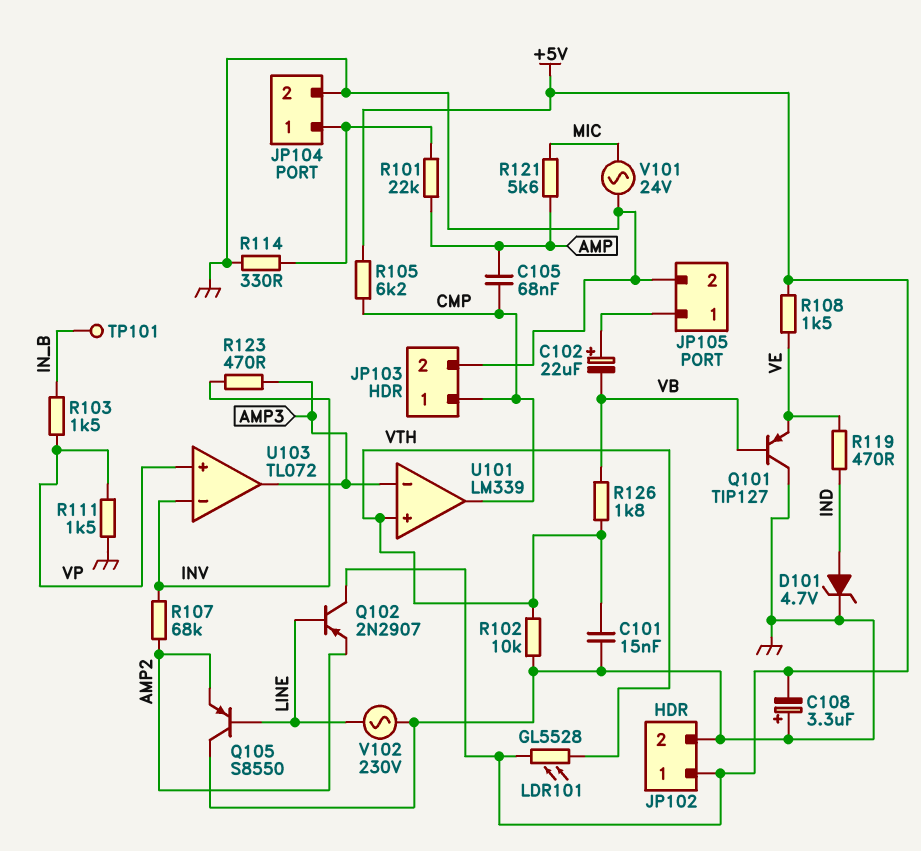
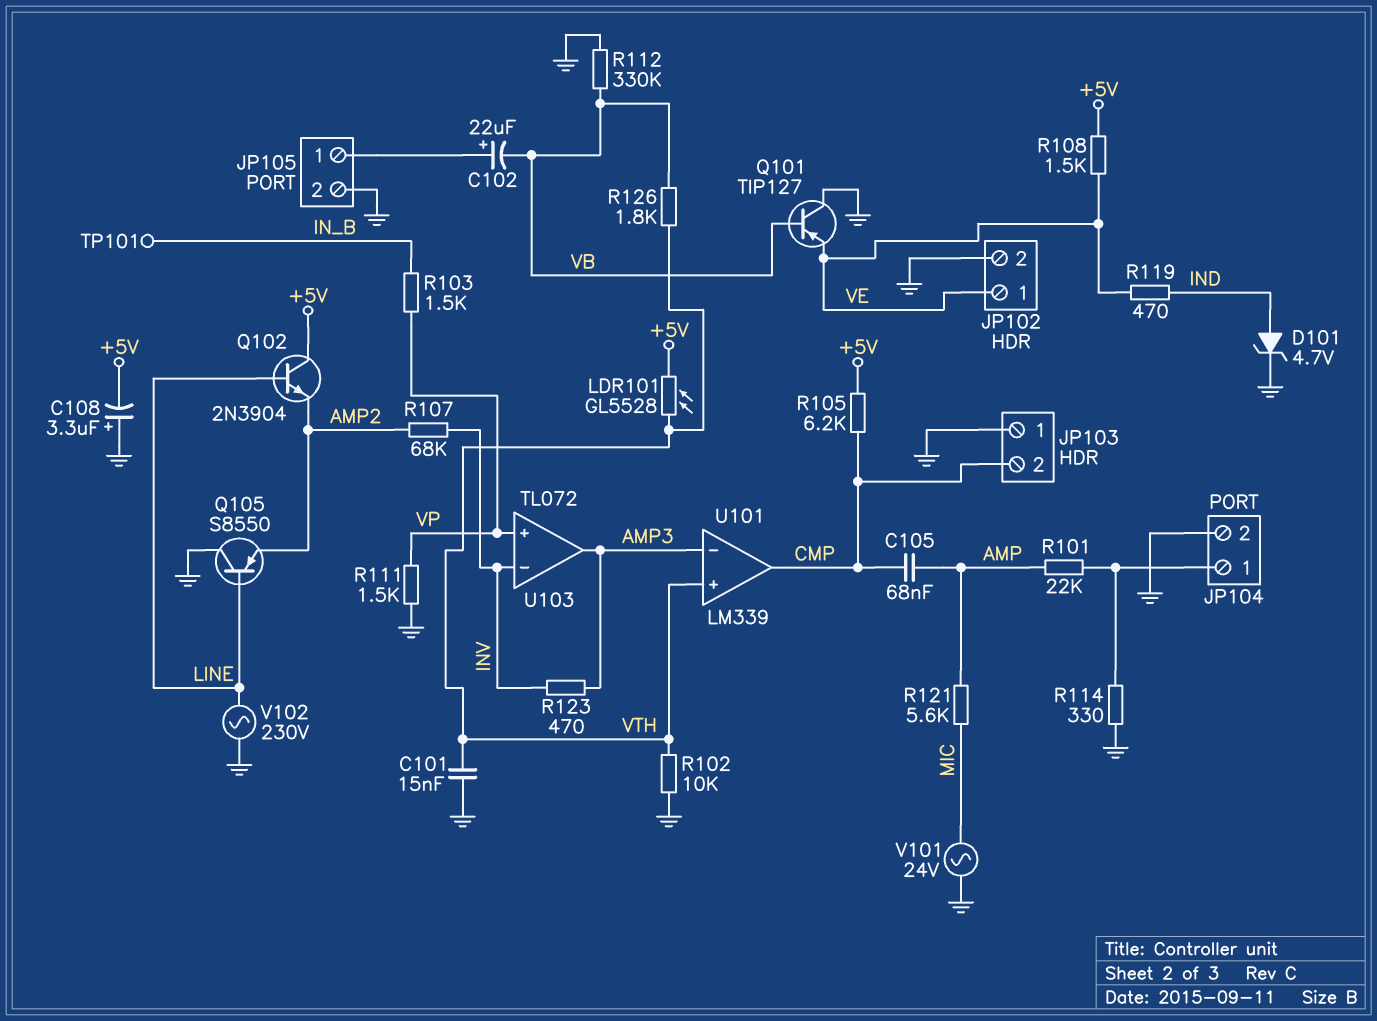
JP102 pin 1: +5V -> VE
JP103 pin 1: CMP -> GND
JP103 pin 2: GND -> CMP
Q102: PNP 2N2907 (B LINE, C +5V, E AMP2) -> NPN 2N3904 (B LINE, C +5V, E AMP2)
R112: none -> 330k (GND, VB)

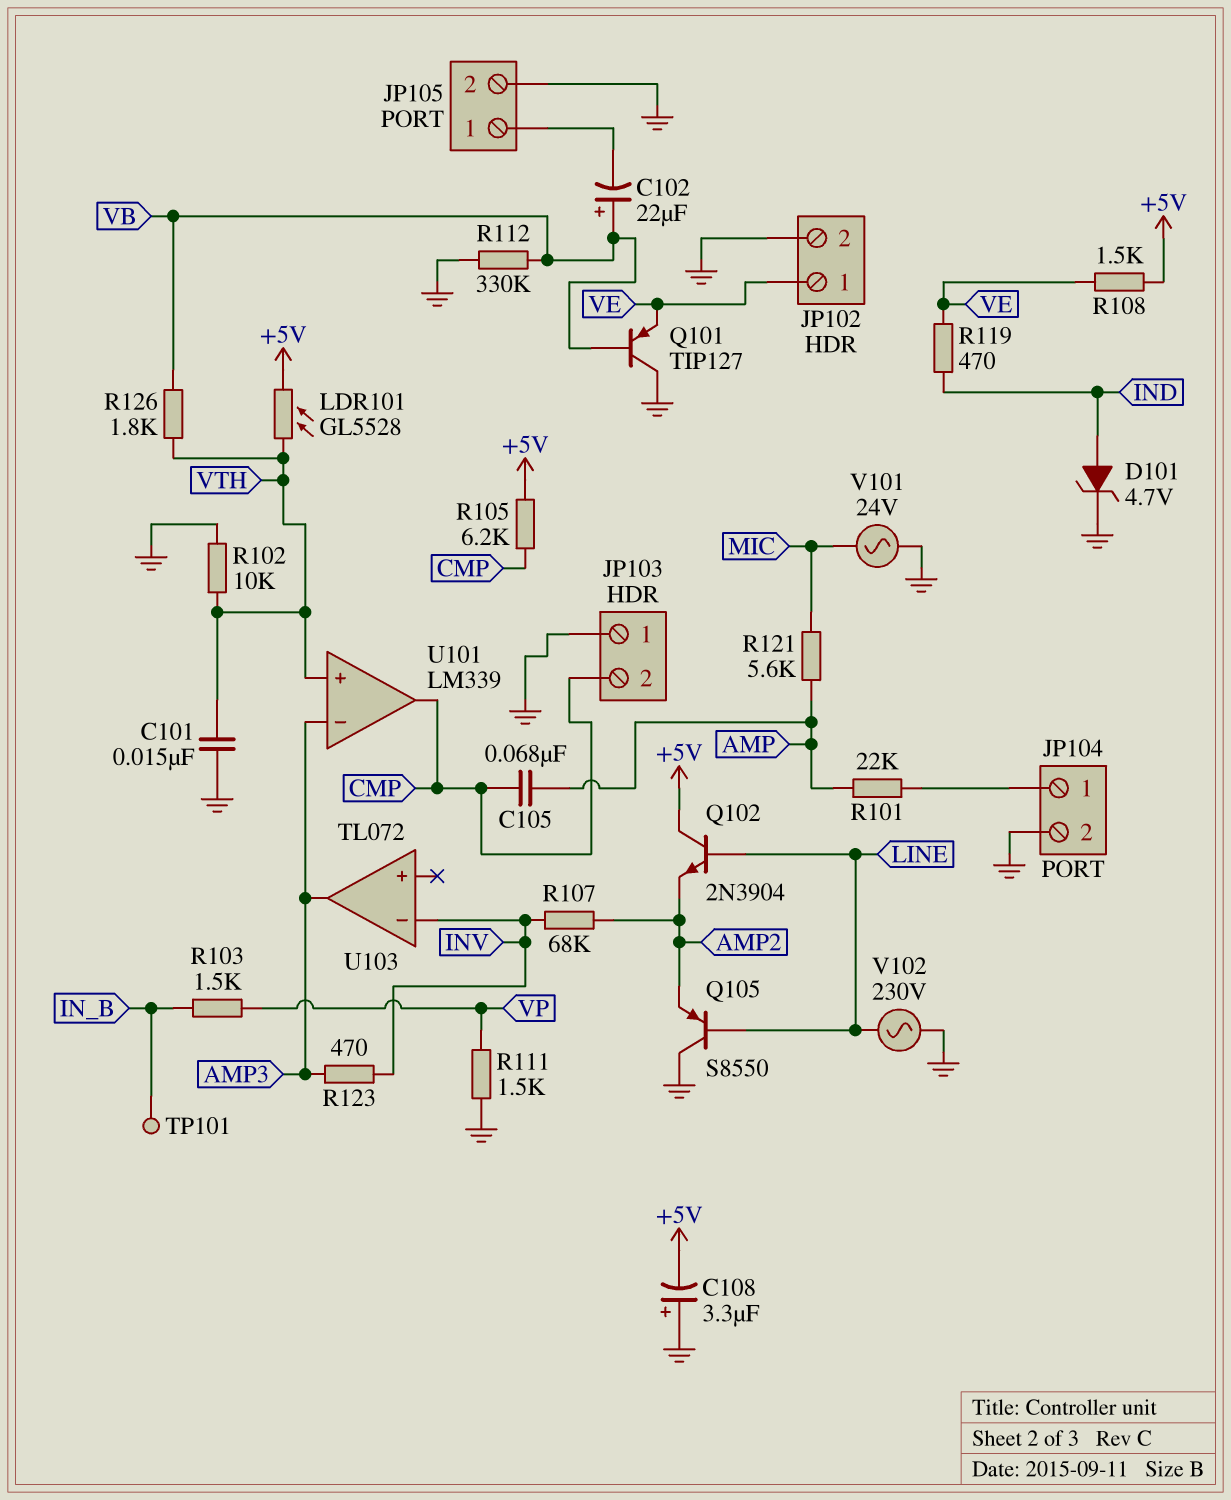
C102: 22uF (plus JP105/1, minus VB) -> 22uF (plus VB, minus JP105/1)
R114: 330 (GND, JP104/1) -> none
U103 pin in+: VP -> none

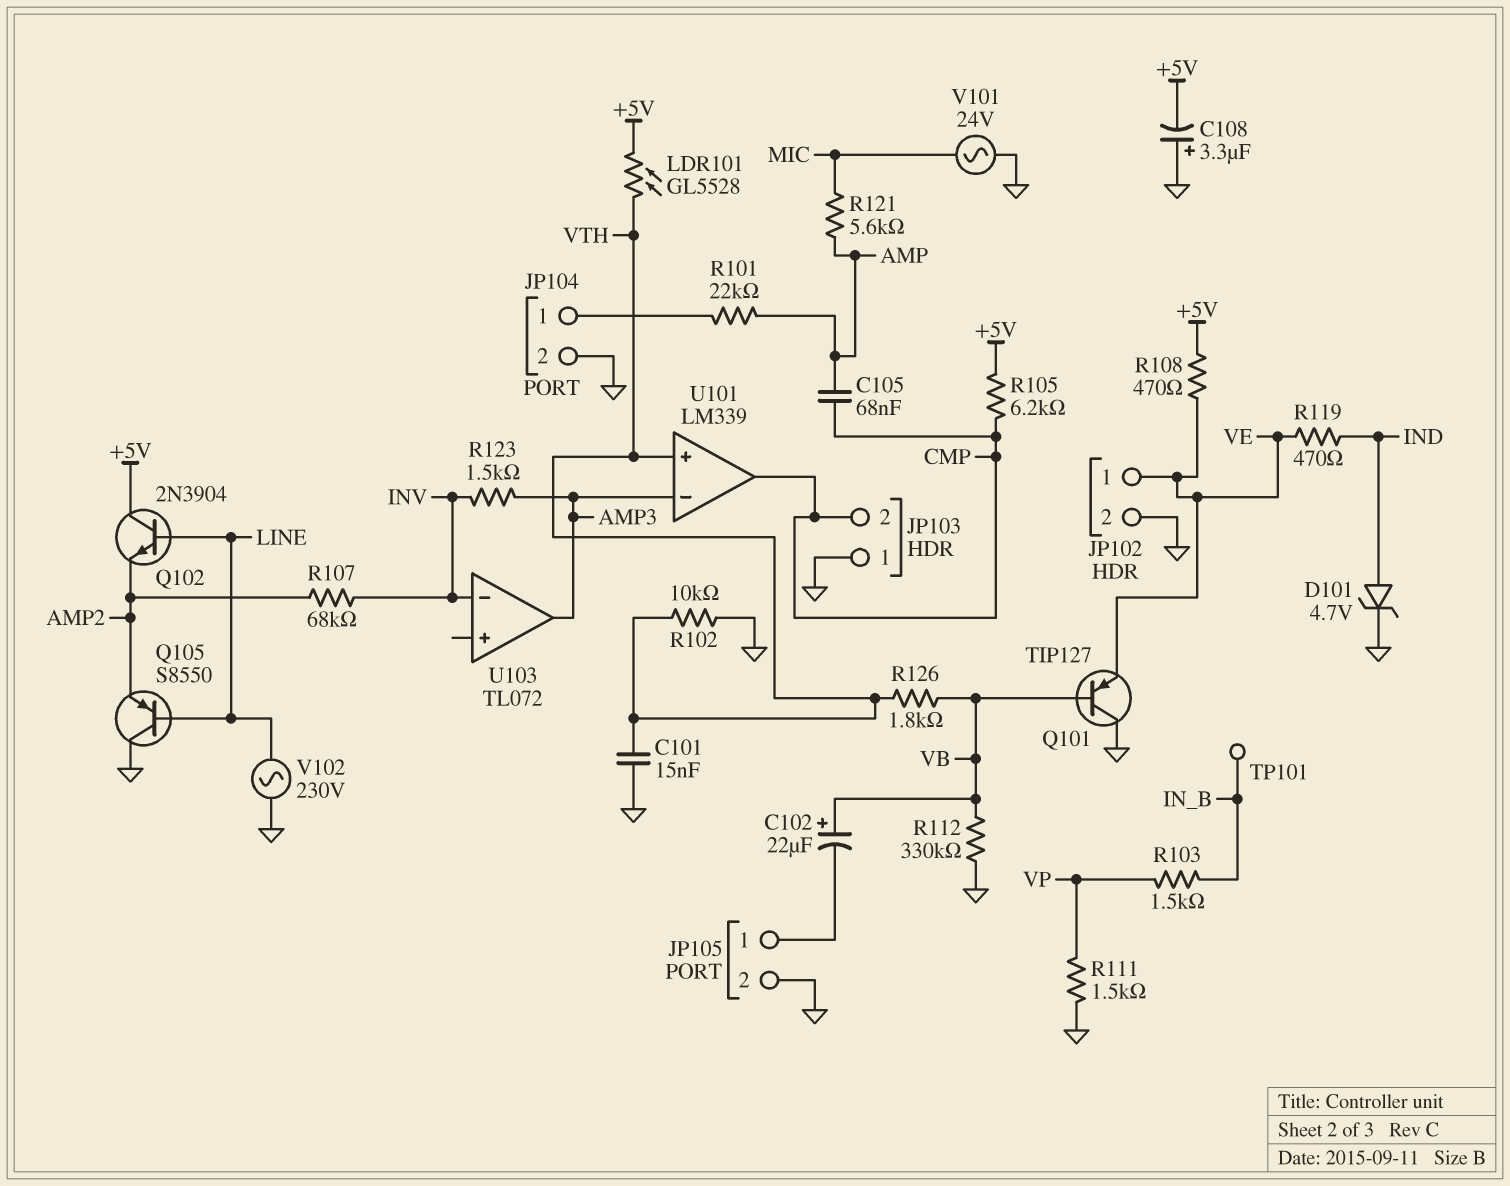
R108: 1.5k (+5V, VE) -> 470 (+5V, VE)
R123: 470 (AMP3, INV) -> 1.5k (AMP3, INV)

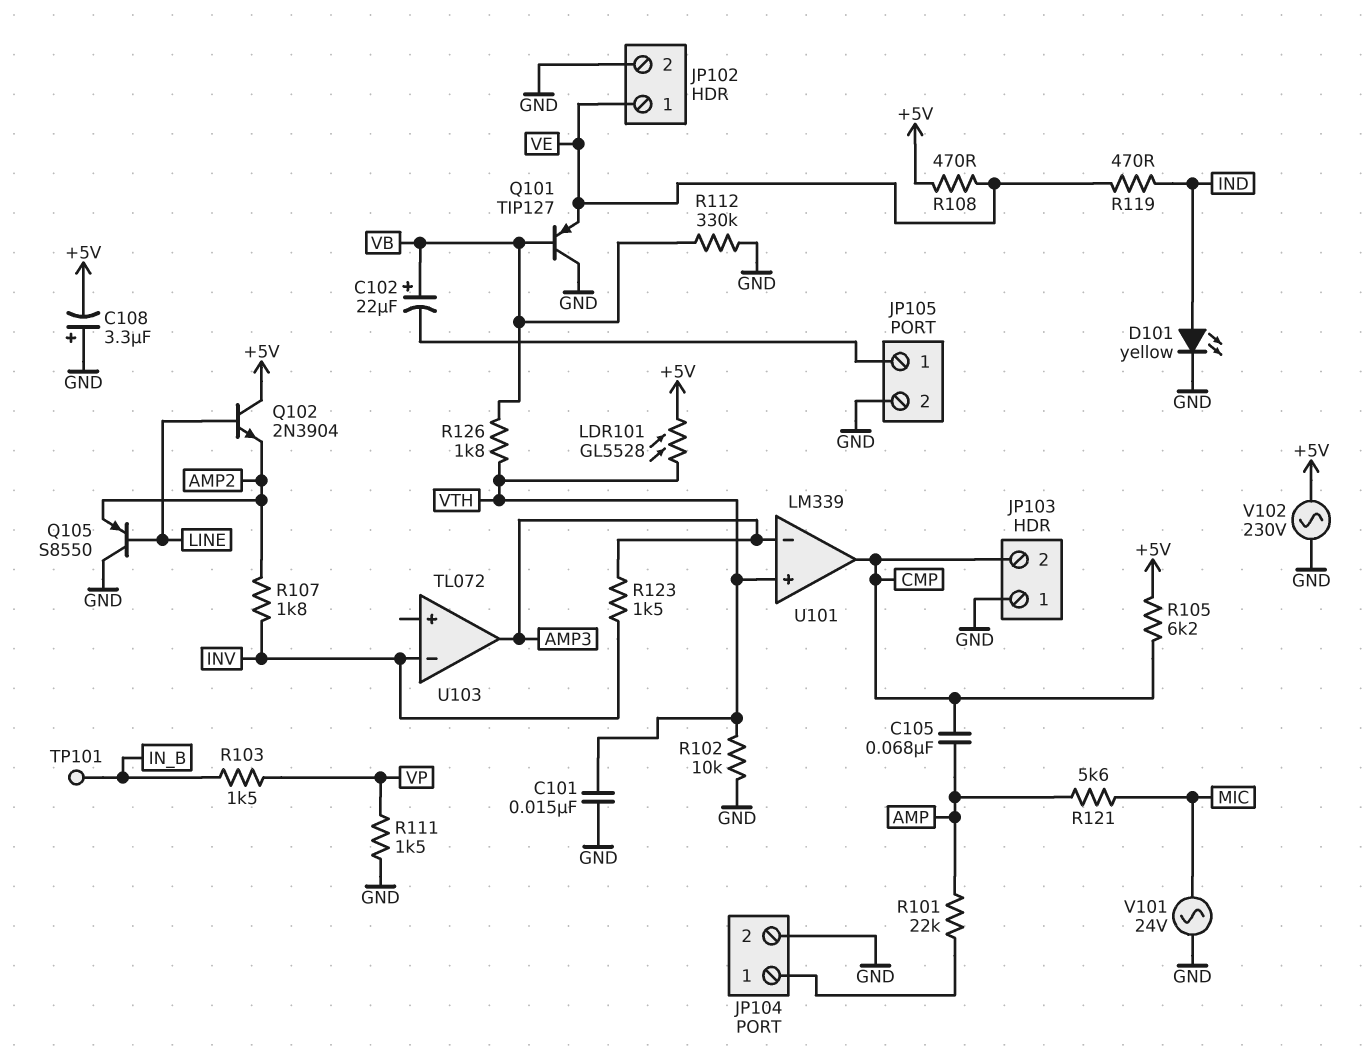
D101: zener 4.7V (A IND, K GND) -> LED yellow (A IND, K GND)
R107: 68k (AMP2, INV) -> 1.8k (AMP2, INV)
V102: AC 230V (GND, LINE) -> AC 230V (+5V, GND)

